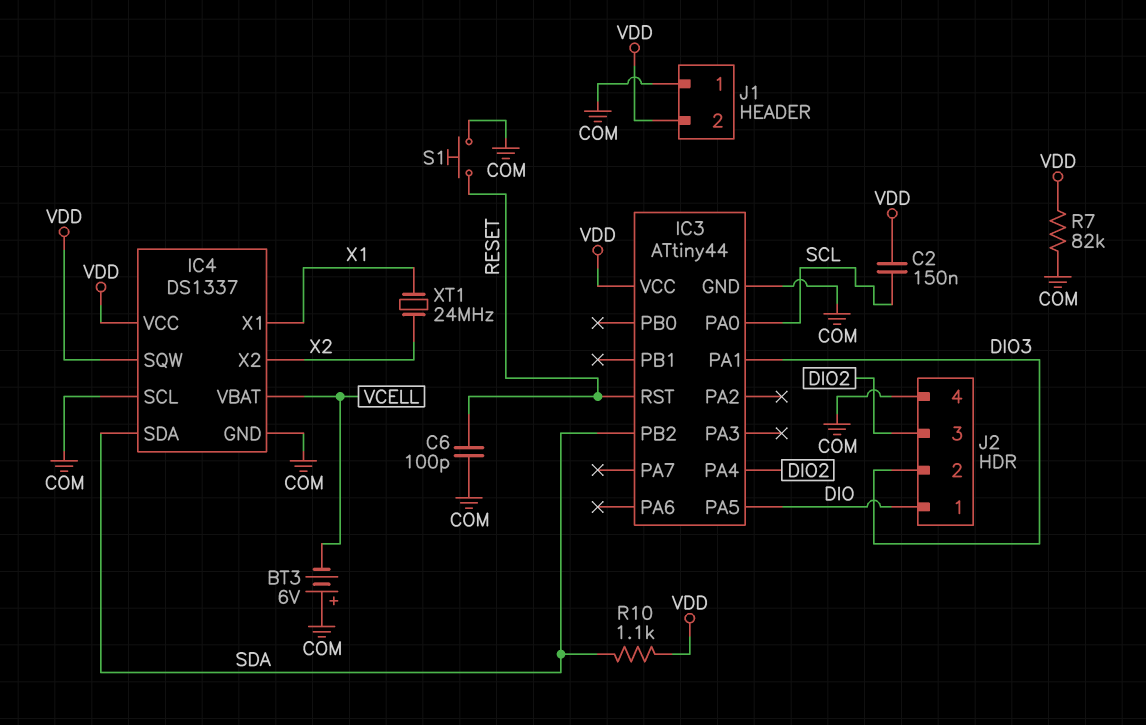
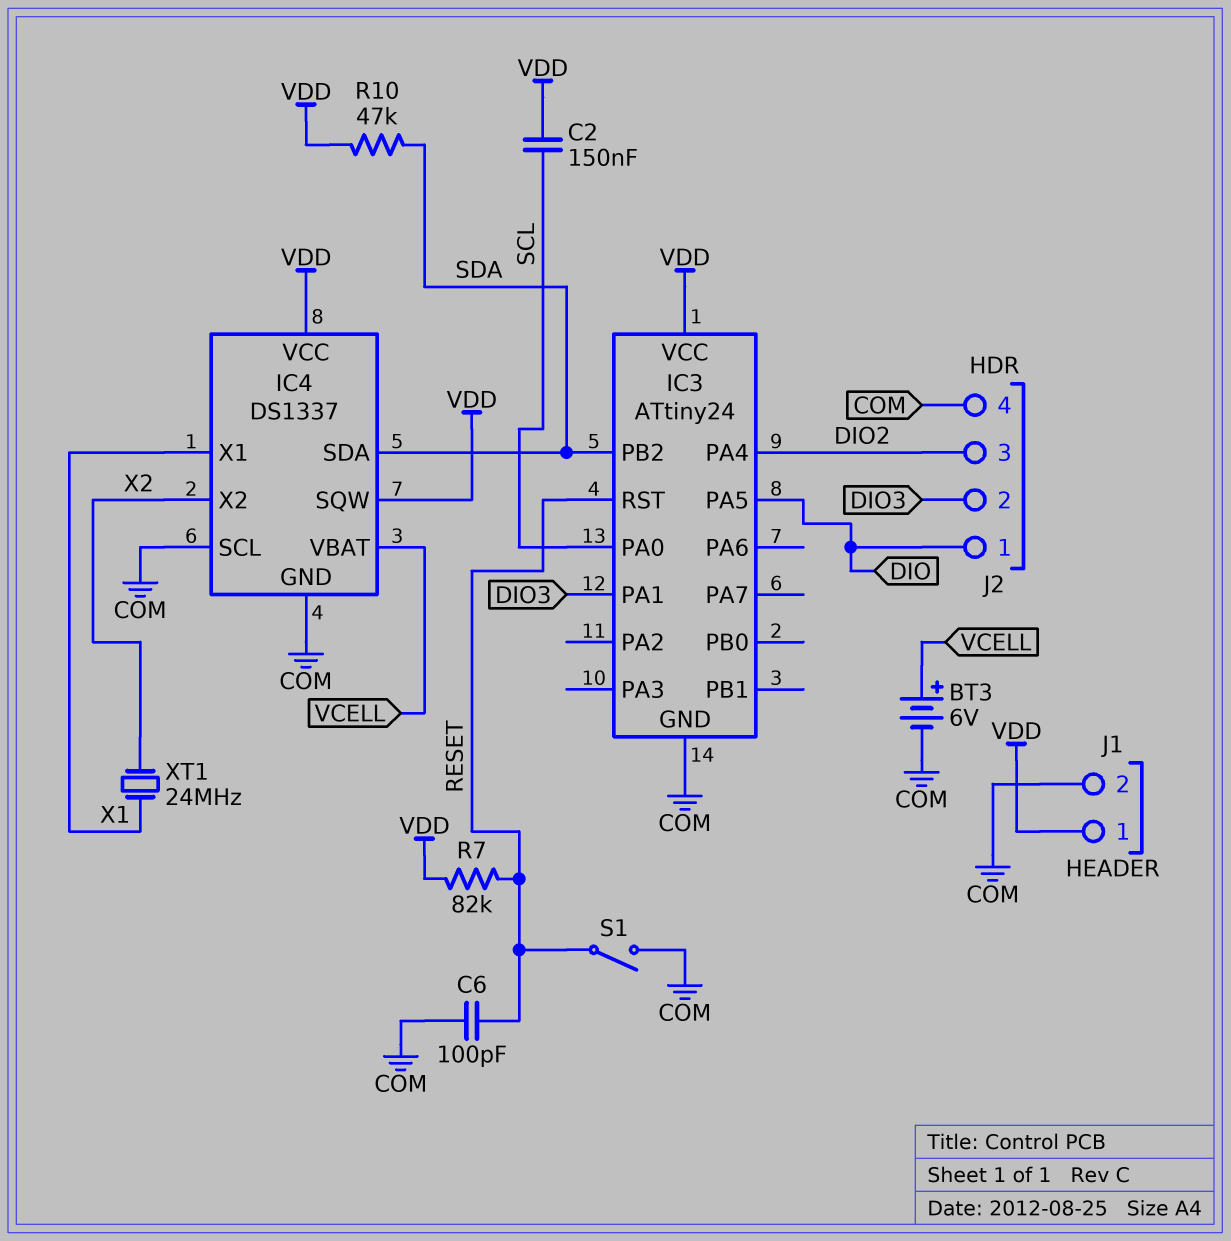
BT3: 6V (plus COM, minus VCELL) -> 6V (plus VCELL, minus COM)
IC3: ATtiny44 -> ATtiny24
J1 pin 1: COM -> VDD
J1 pin 2: VDD -> COM
R7: 82k (COM, VDD) -> 82k (RESET, VDD)
R10: 1.1k (SDA, VDD) -> 47k (SDA, VDD)
S1: button (COM, RESET) -> switch (COM, RESET)

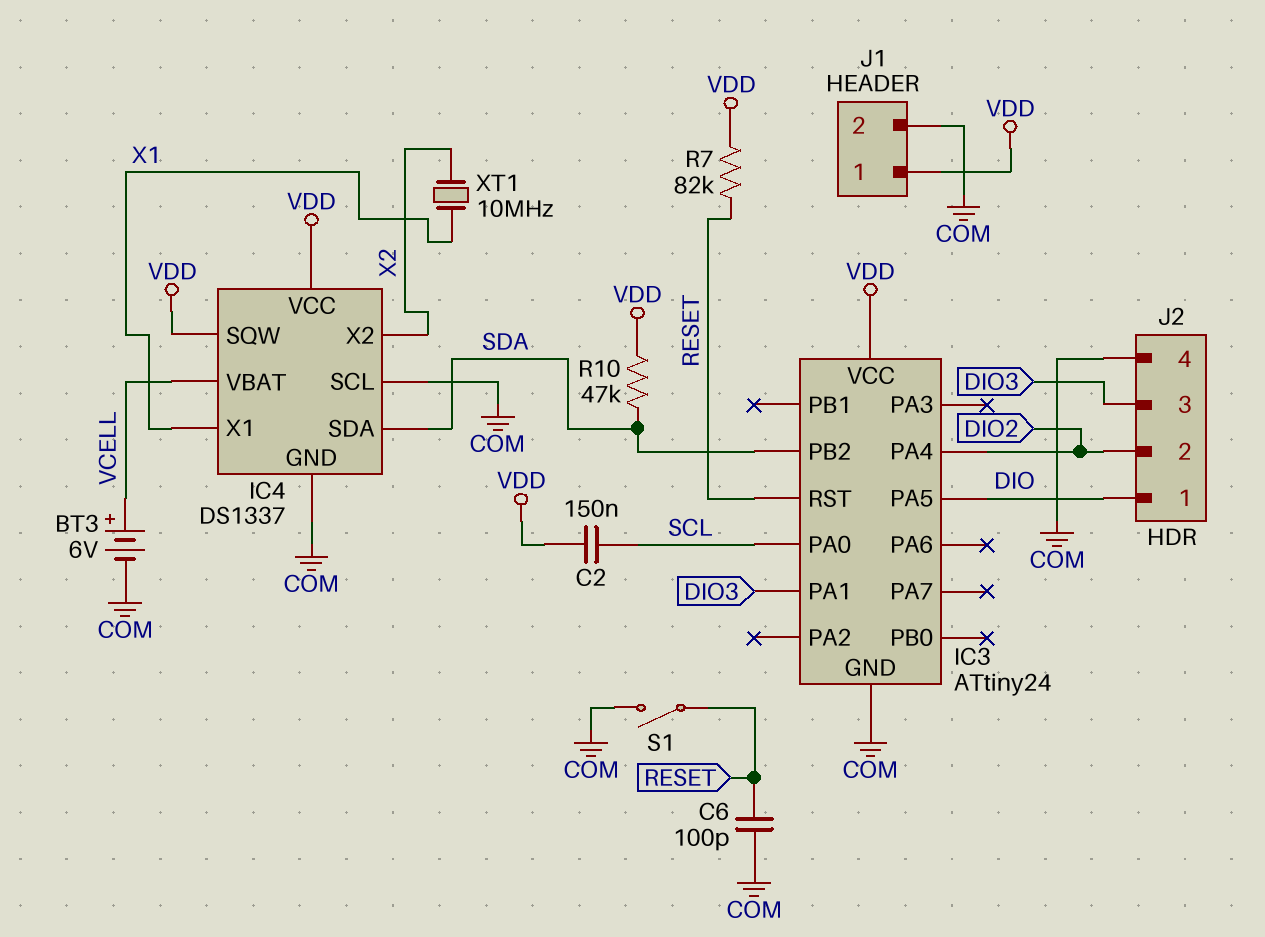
J2 pin 2: DIO3 -> DIO2
J2 pin 3: DIO2 -> DIO3
XT1: 24MHz (X1, X2) -> 10MHz (X1, X2)

